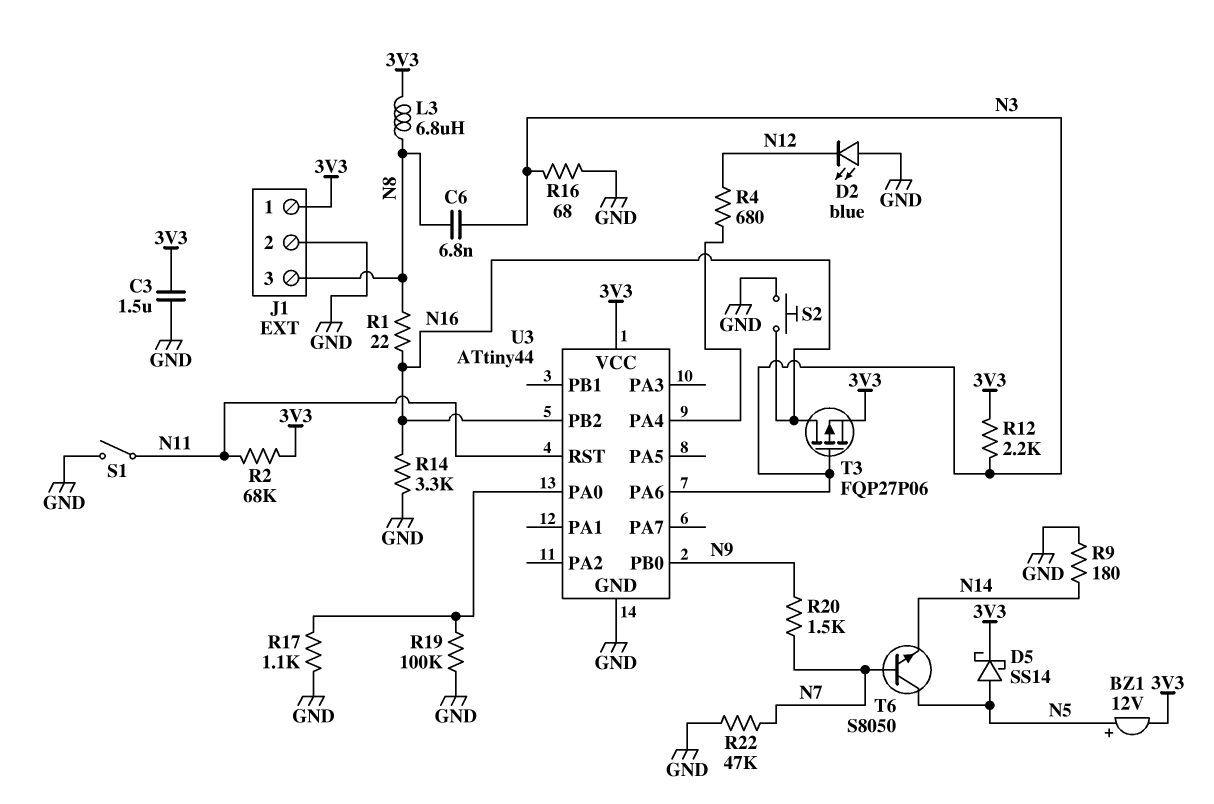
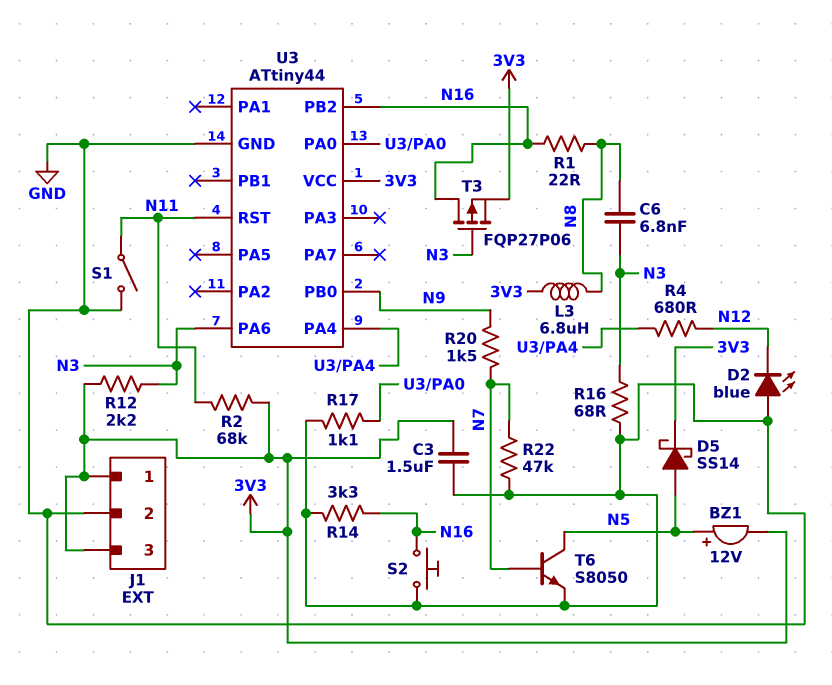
J1 pin 3: N8 -> 3V3
R9: 180 (GND, N14) -> none
R19: 100k (GND, U3/PA0) -> none
T6: NPN S8050 (B N7, C N5, E N14) -> NPN S8050 (B N7, C N5, E GND)

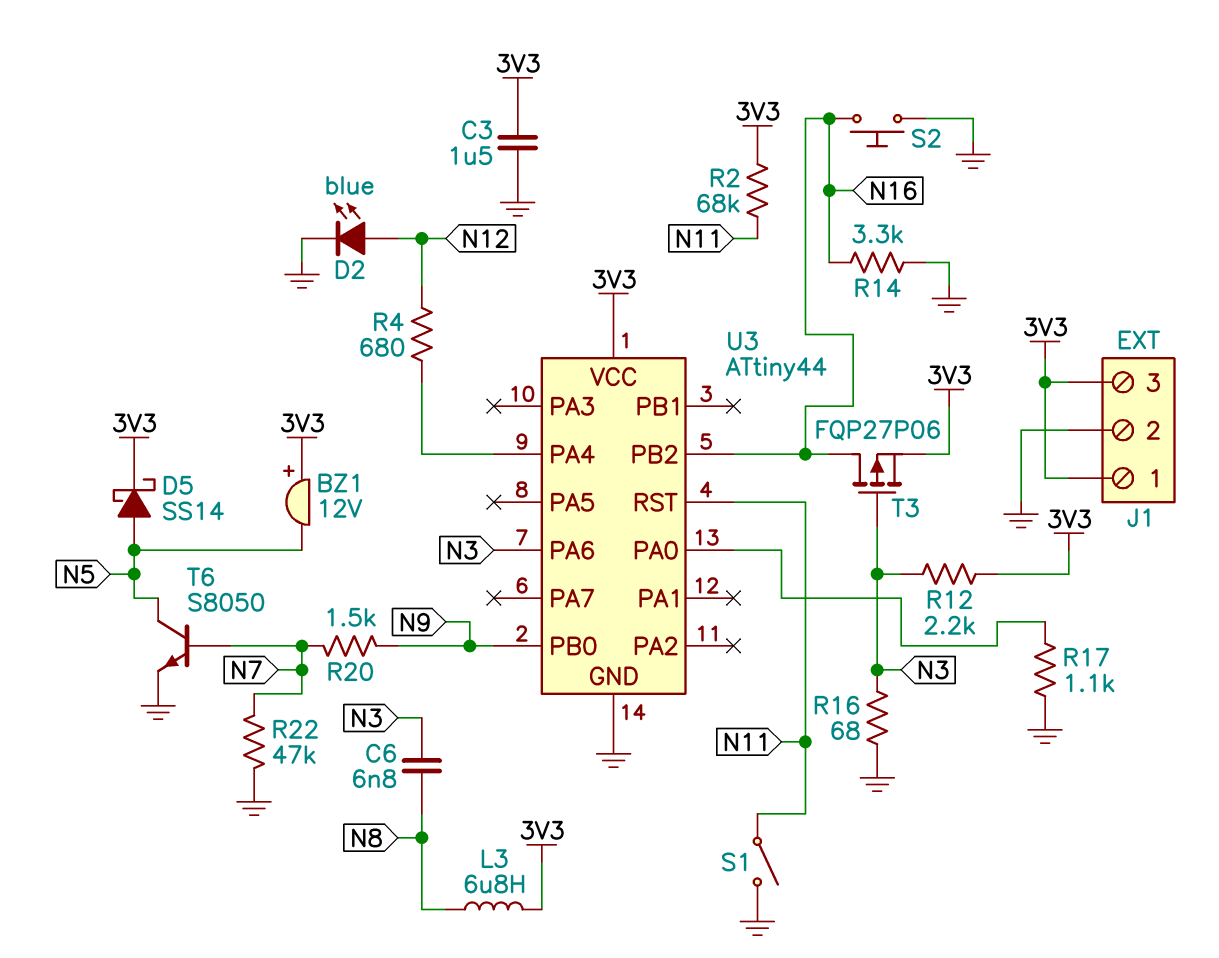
BZ1: buzzer 12V (plus N5, minus 3V3) -> buzzer 12V (plus 3V3, minus N5)
D2: LED blue (A GND, K N12) -> LED blue (A N12, K GND)
R1: 22 (N8, N16) -> none

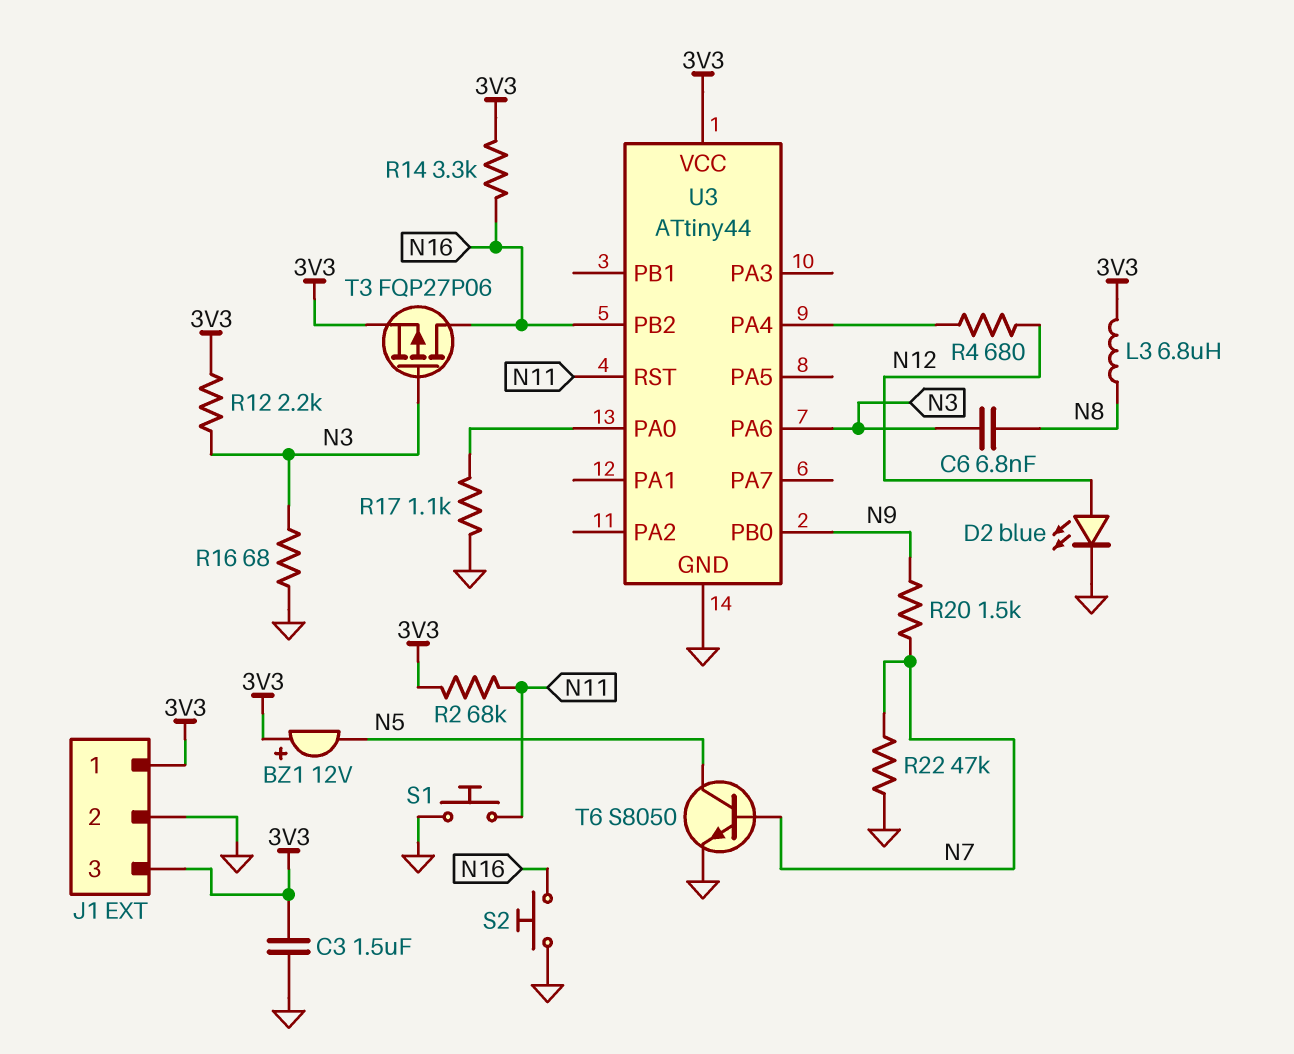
D5: schottky SS14 (A N5, K 3V3) -> none
R14: 3.3k (GND, N16) -> 3.3k (3V3, N16)
S1: switch (GND, N11) -> button (GND, N11)

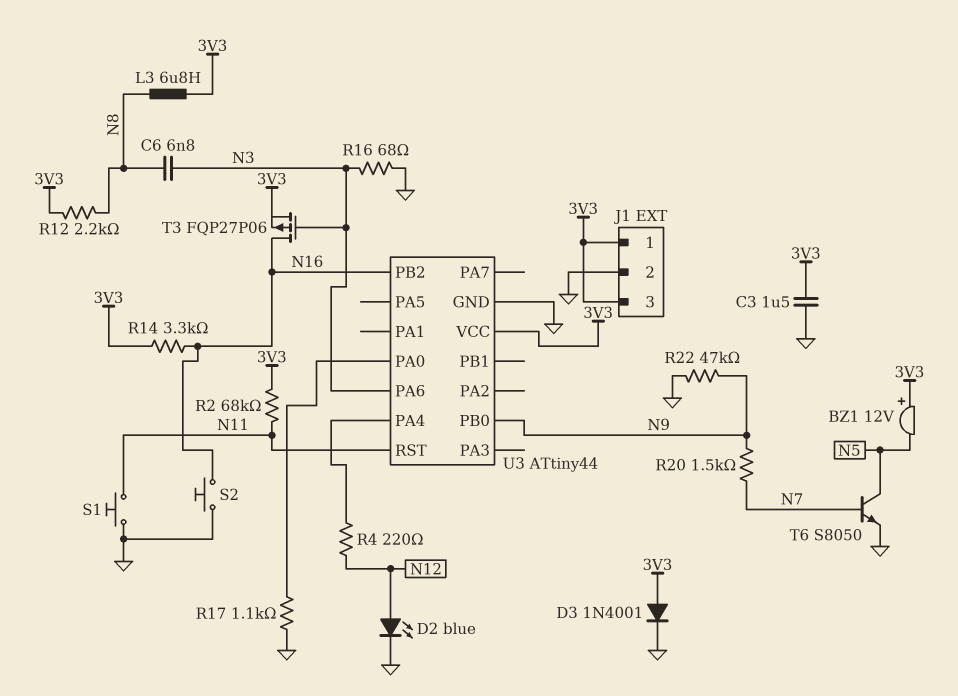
D3: none -> diode 1N4001 (A 3V3, K GND)
R4: 680 (N12, U3/PA4) -> 220 (N12, U3/PA4)
R12: 2.2k (3V3, N3) -> 2.2k (3V3, N8)
R22: 47k (GND, N7) -> 47k (GND, N9)

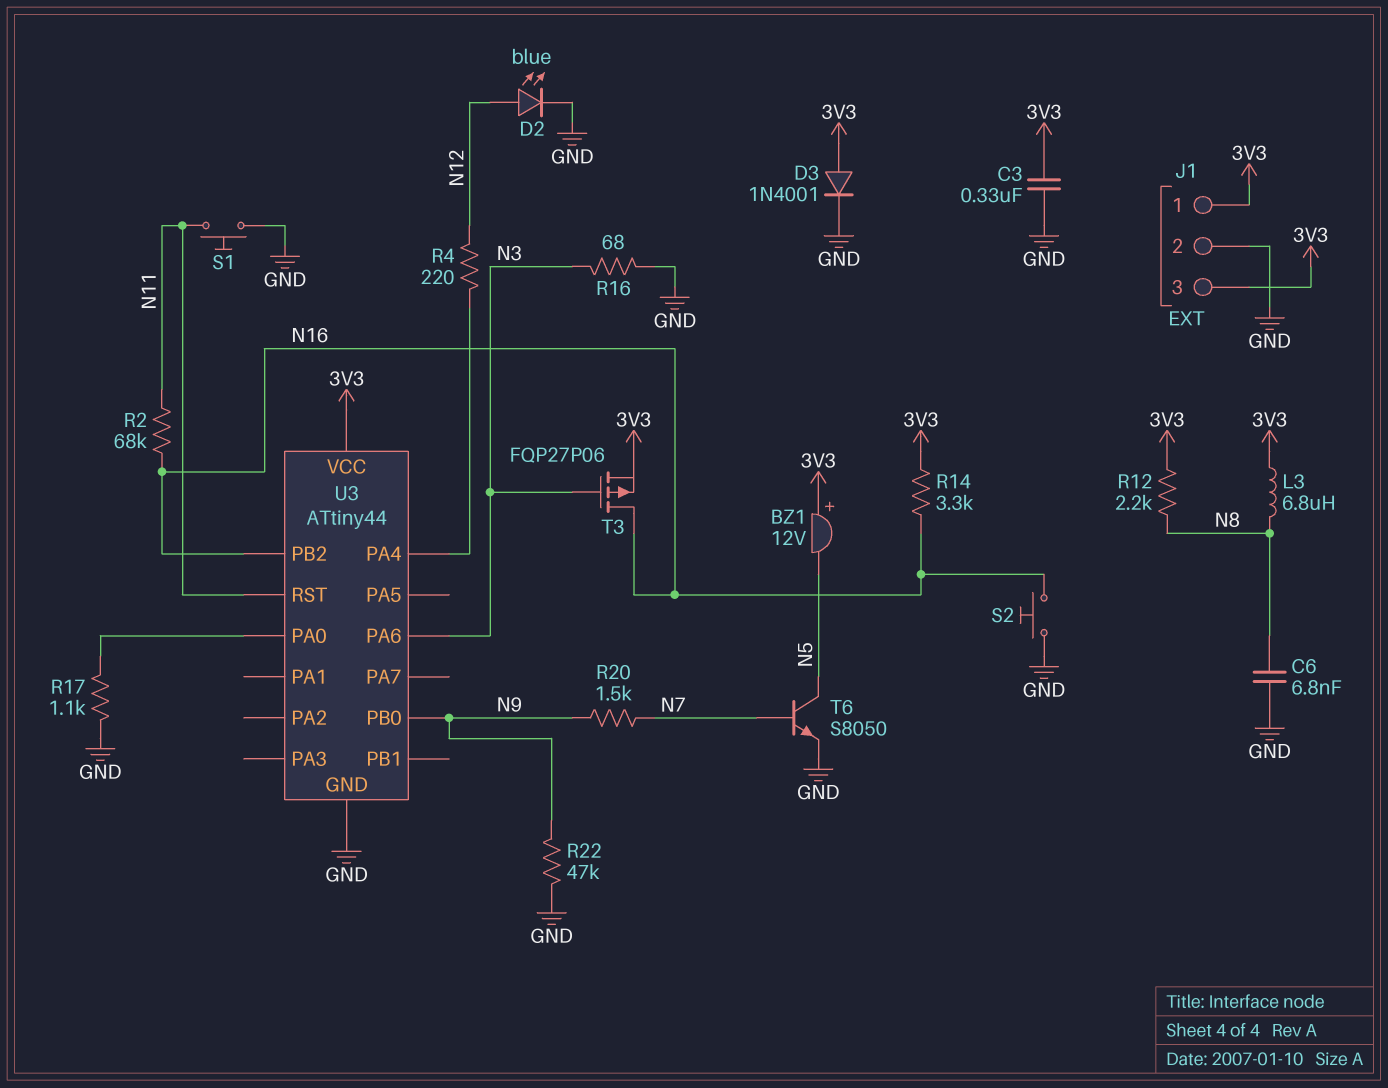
C3: 1.5uF (3V3, GND) -> 330nF (3V3, GND)
C6: 6.8nF (N3, N8) -> 6.8nF (GND, N8)
R2: 68k (3V3, N11) -> 68k (N11, N16)

